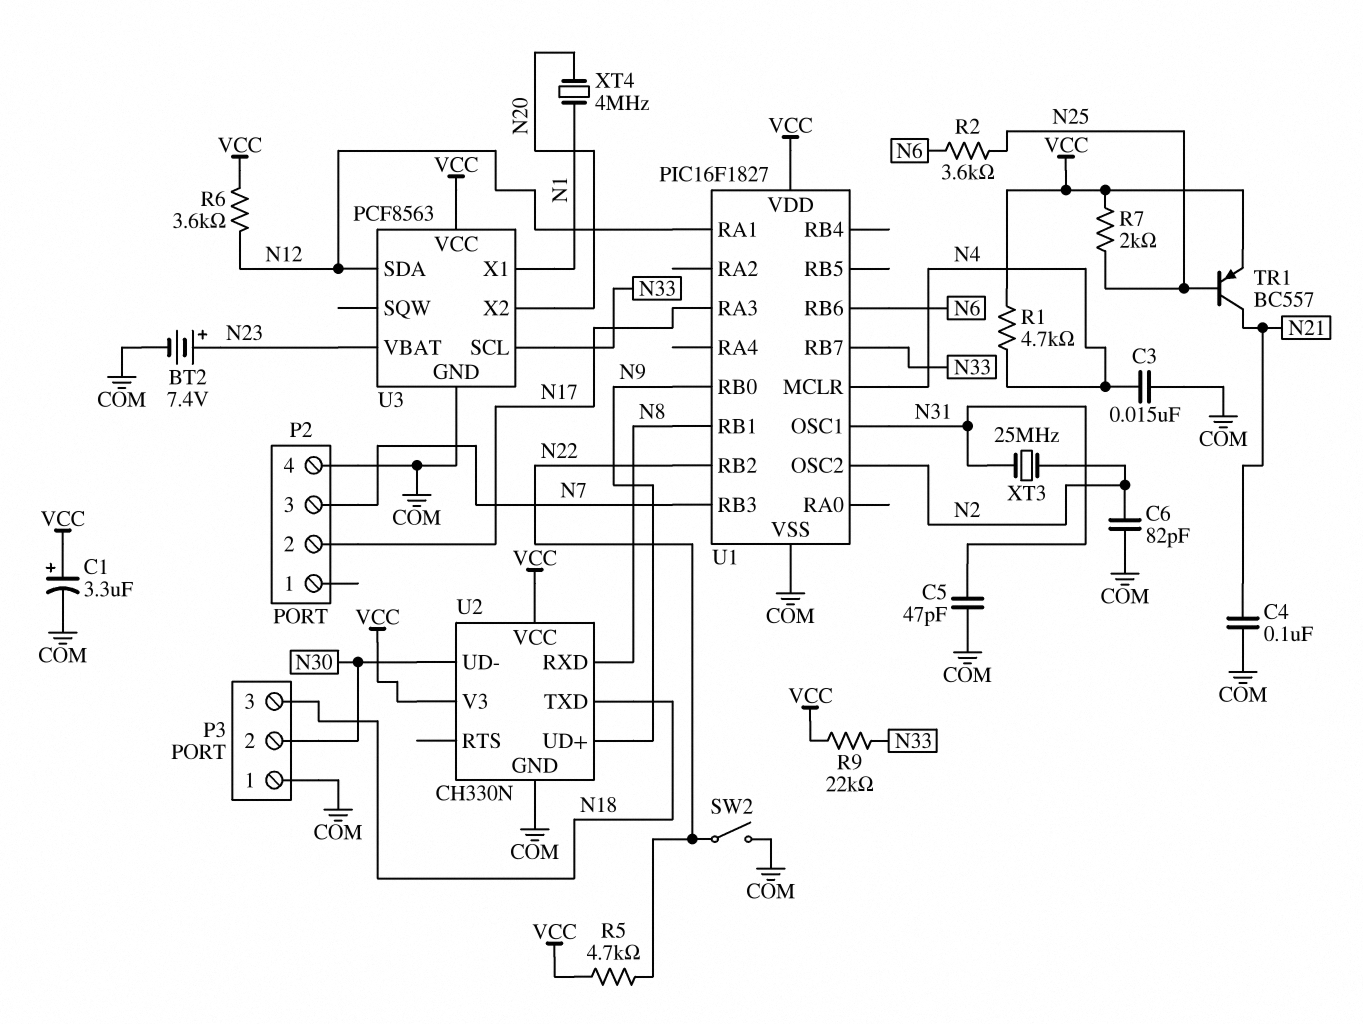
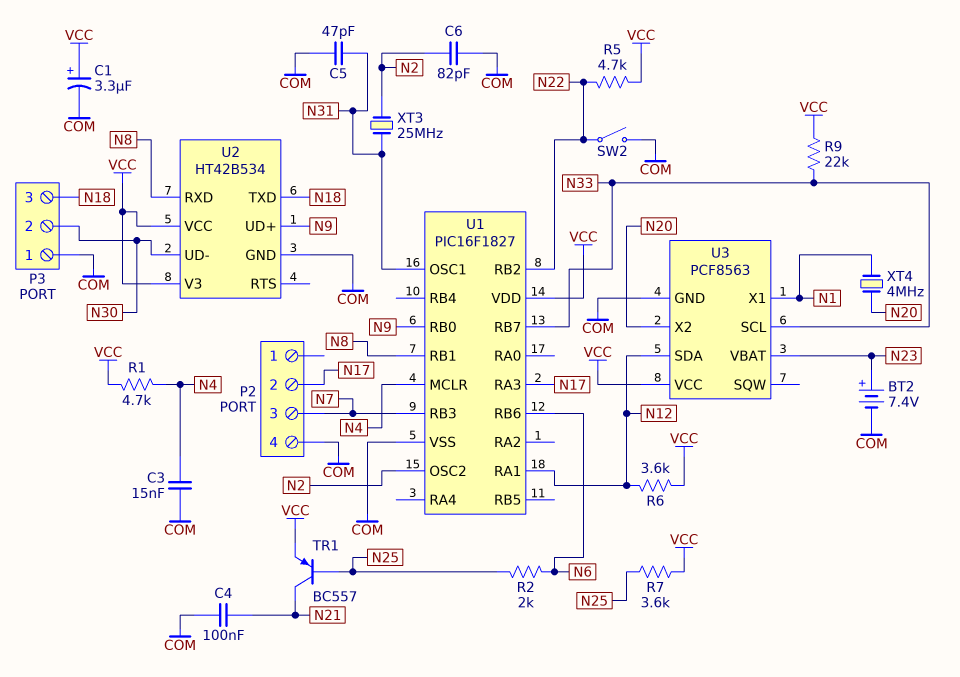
R2: 3.6k (N6, N25) -> 2k (N6, N25)
R7: 2k (N25, VCC) -> 3.6k (N25, VCC)
U2: CH330N -> HT42B534

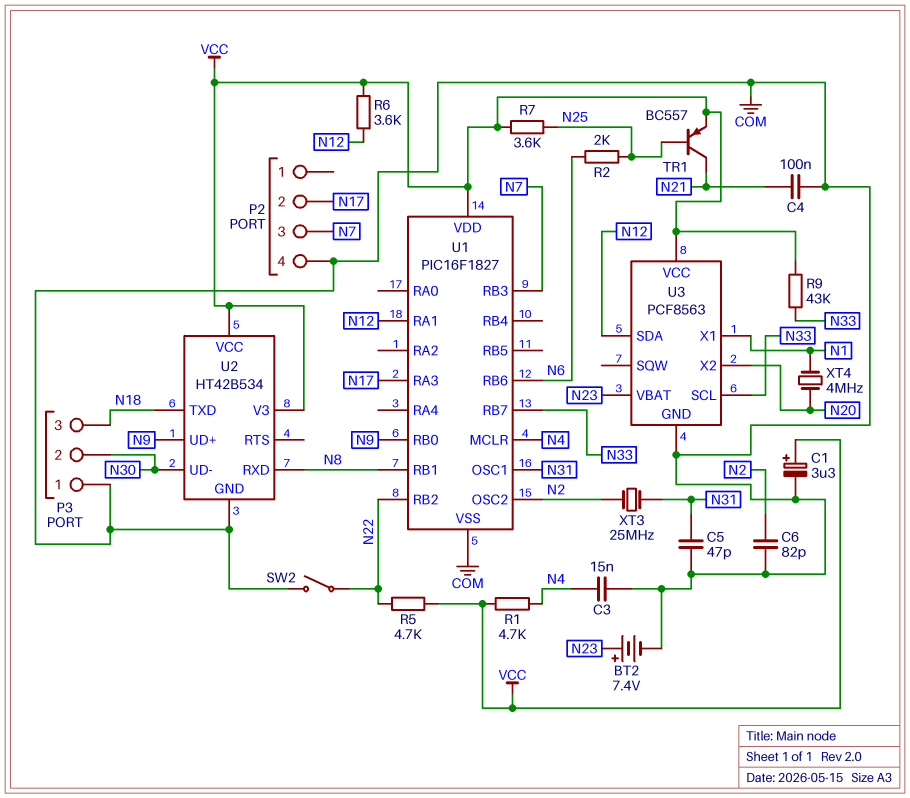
R9: 22k (N33, VCC) -> 43k (N33, VCC)

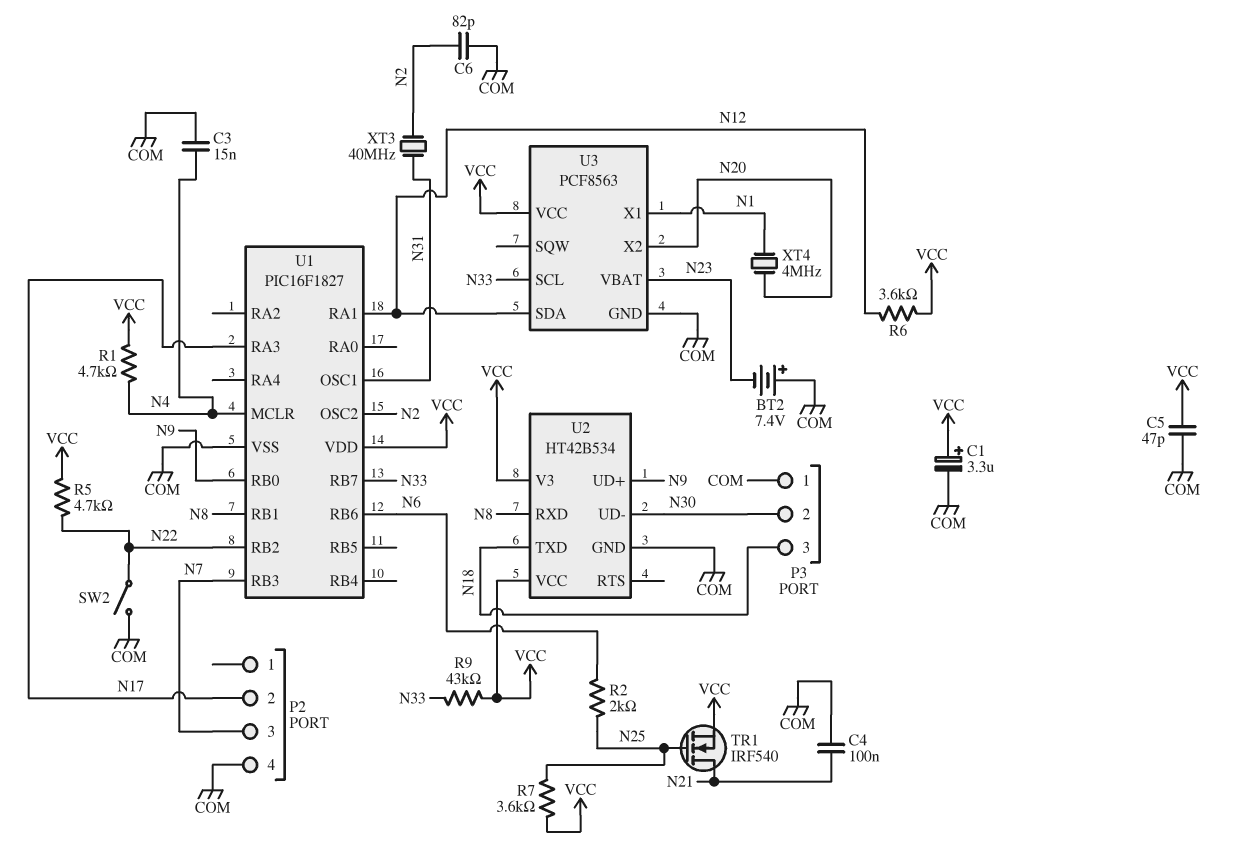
BT2: 7.4V (plus N23, minus COM) -> 7.4V (plus COM, minus N23)
C5: 47pF (COM, N31) -> 47pF (COM, VCC)
TR1: PNP BC557 (B N25, C N21, E VCC) -> NMOS IRF540 (G N25, D N21, S VCC)
XT3: 25MHz (N2, N31) -> 40MHz (N2, N31)

